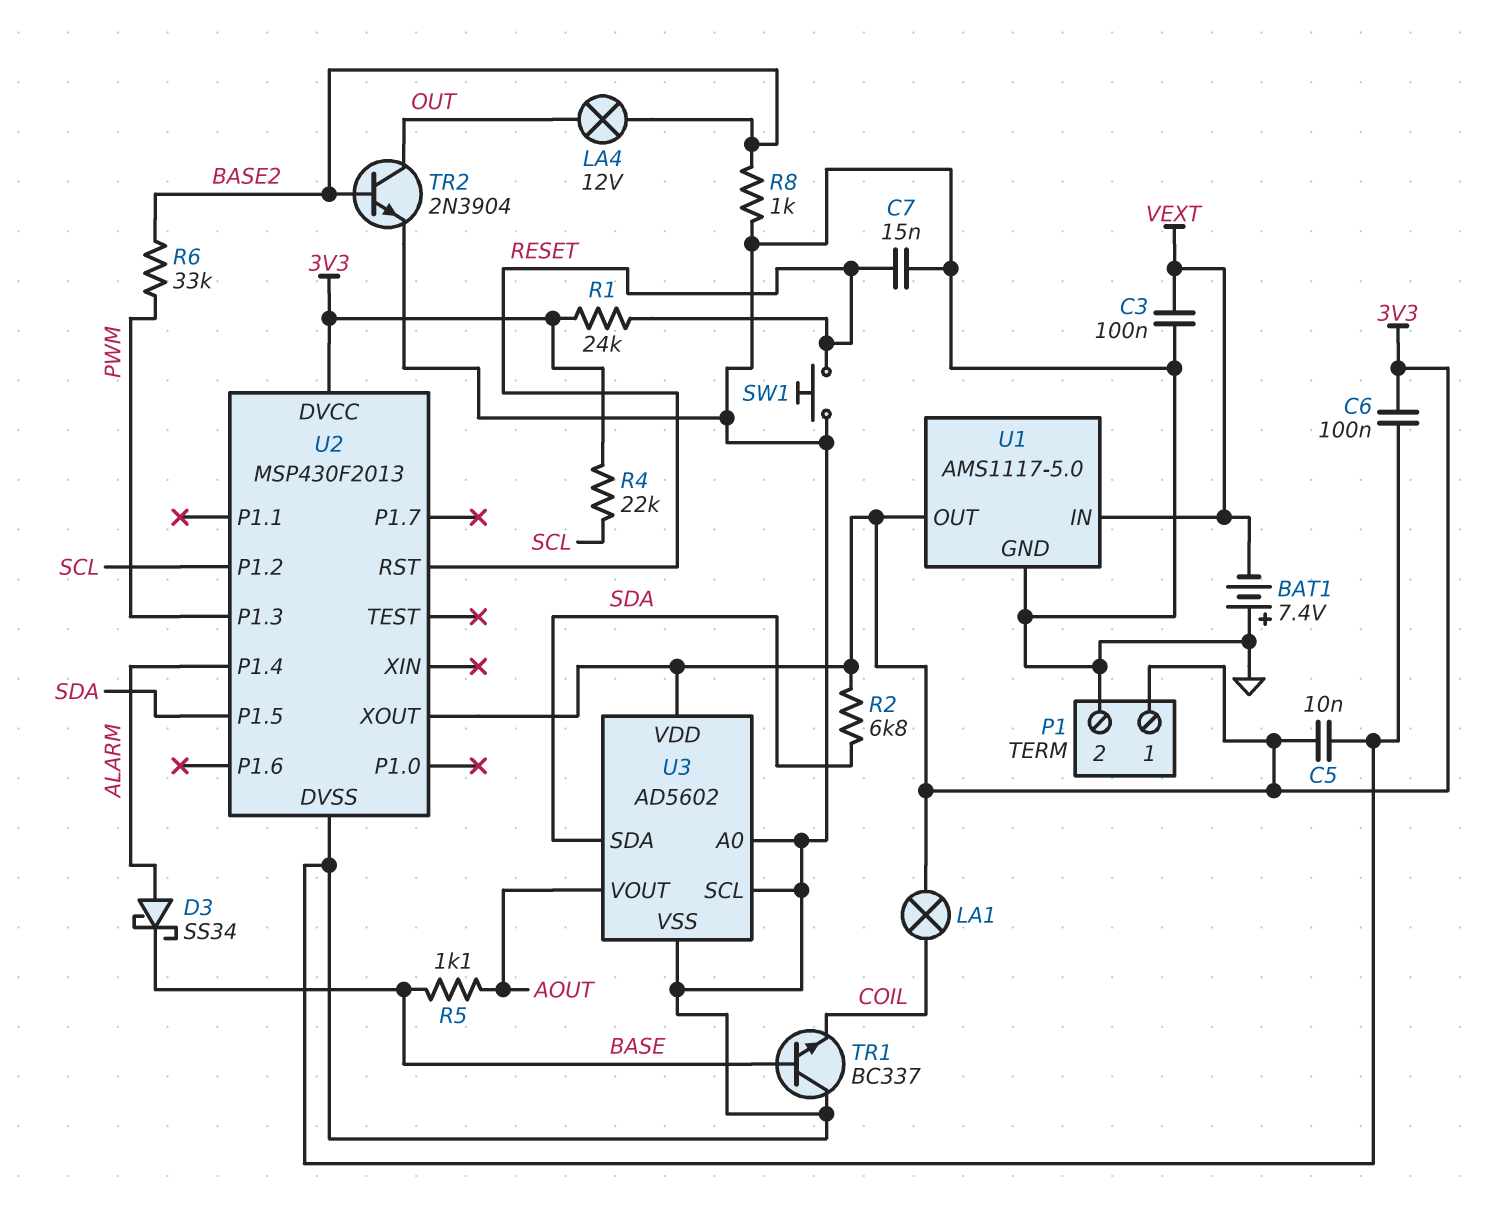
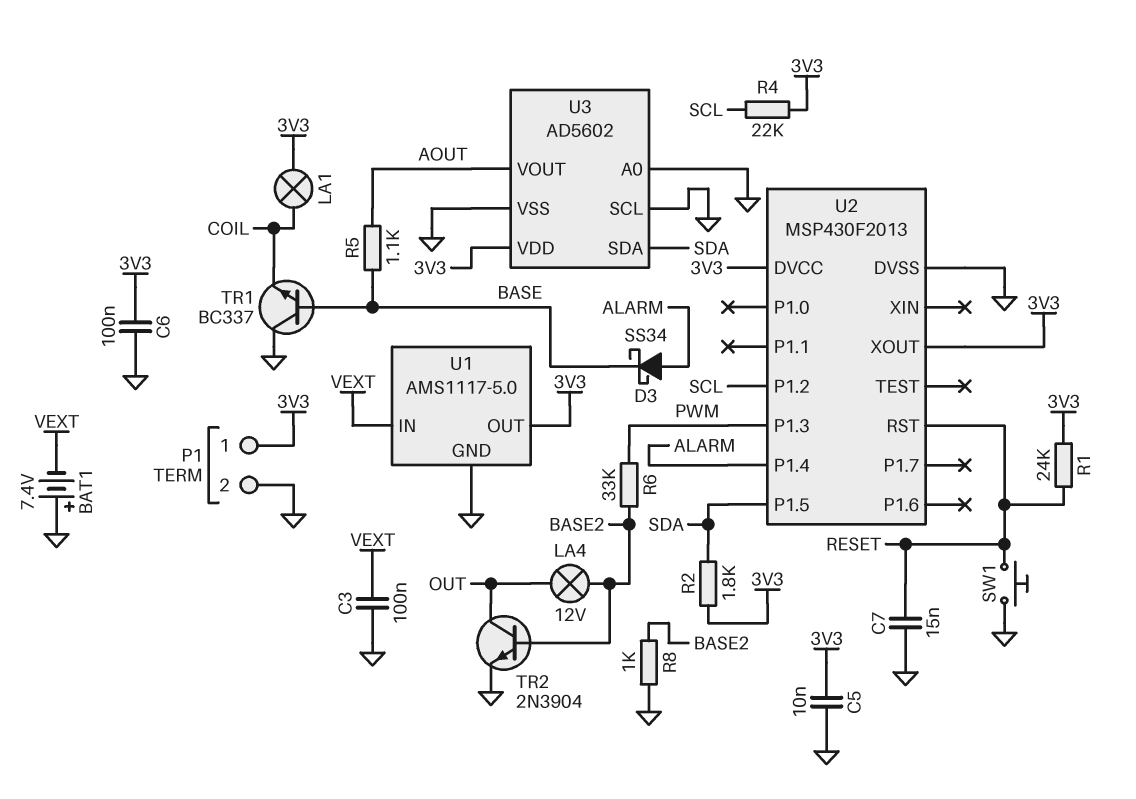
R2: 6.8k (3V3, SDA) -> 1.8k (3V3, SDA)

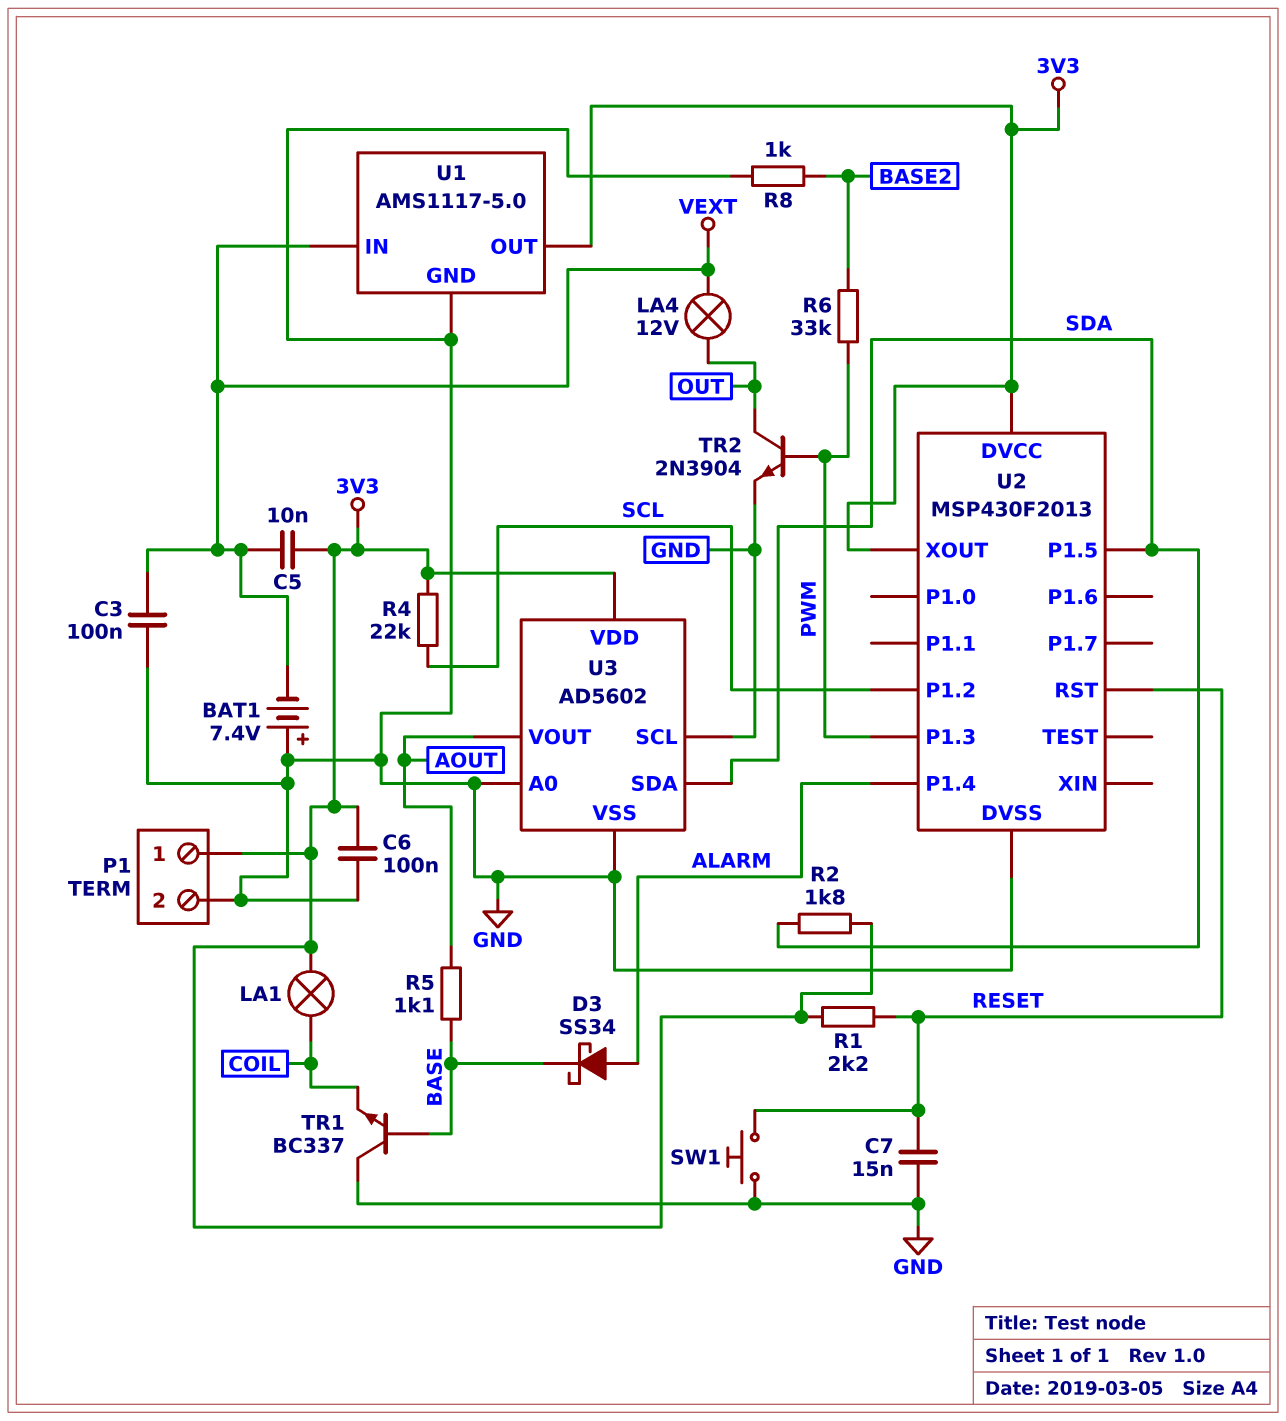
C5: 10nF (3V3, GND) -> 10nF (3V3, VEXT)
LA4: lamp 12V (BASE2, OUT) -> lamp 12V (OUT, VEXT)
R1: 24k (3V3, RESET) -> 2.2k (3V3, RESET)
TR2: NPN 2N3904 (B BASE2, C OUT, E GND) -> NPN 2N3904 (B PWM, C OUT, E GND)

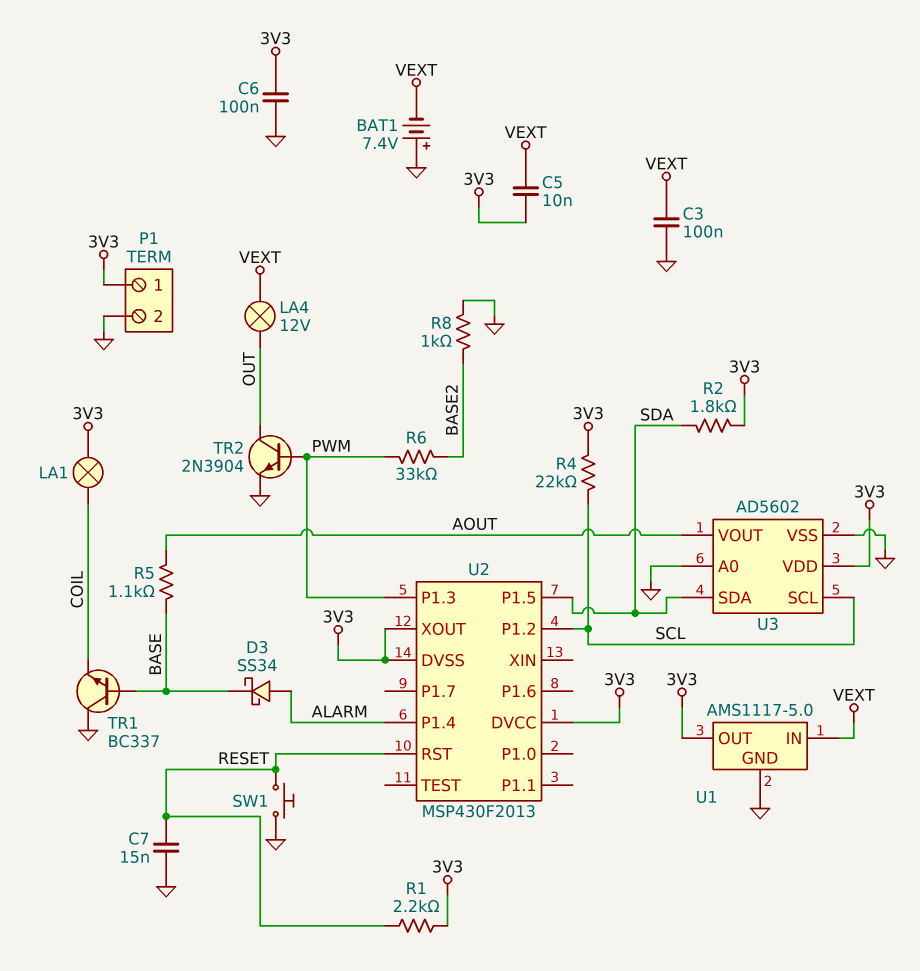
U2 pin DVSS: GND -> 3V3
U3 pin SCL: GND -> SCL

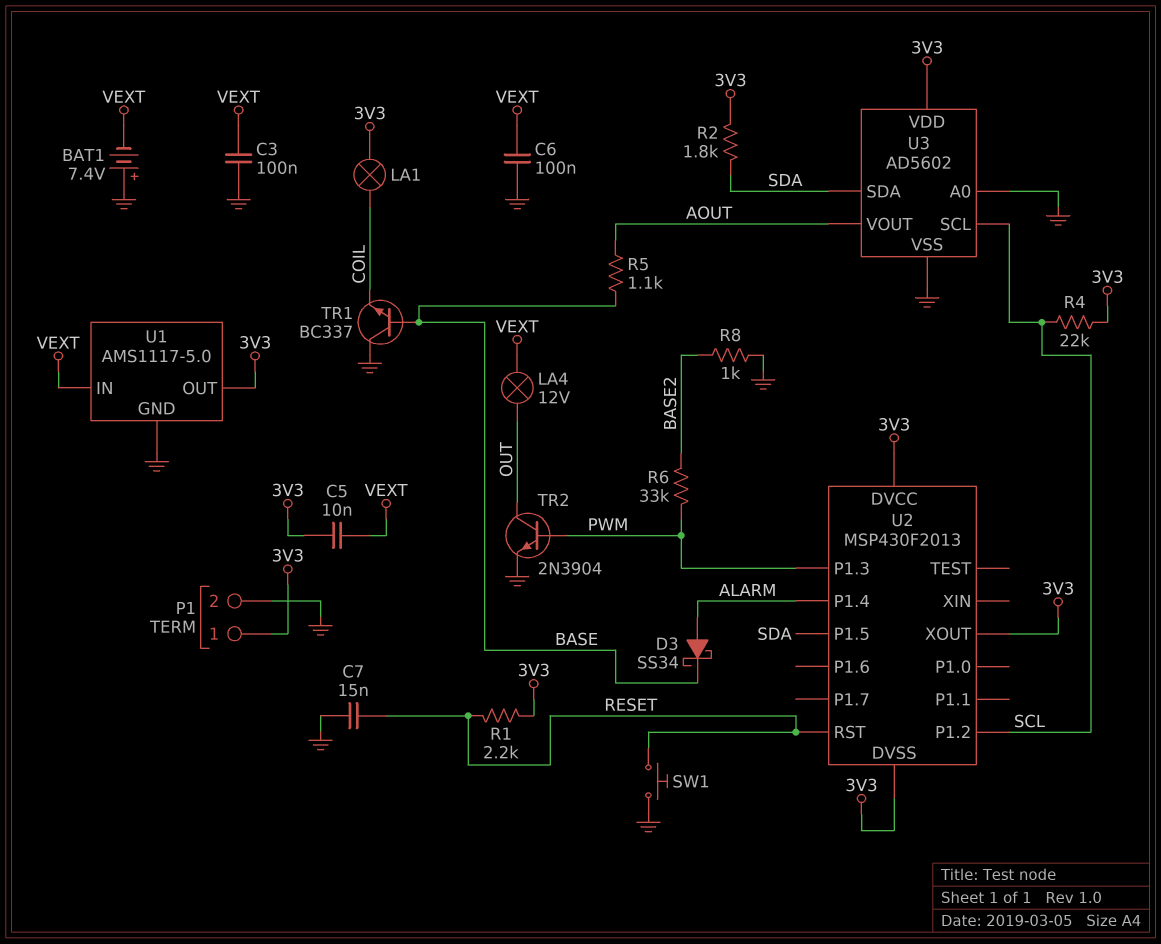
C6: 100nF (3V3, GND) -> 100nF (GND, VEXT)

